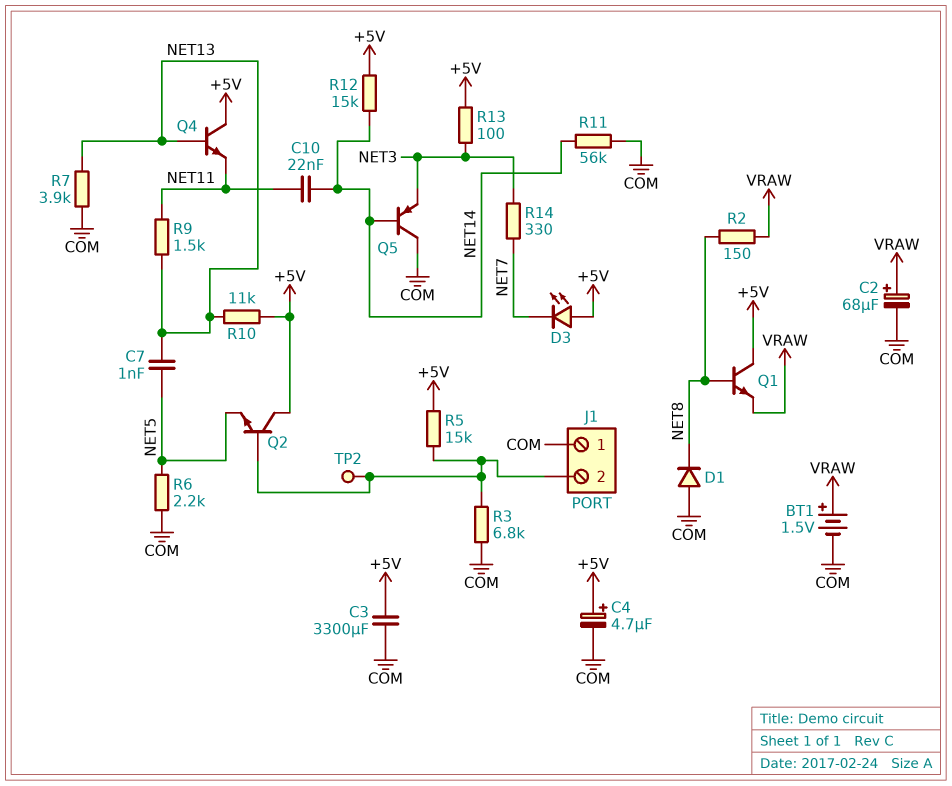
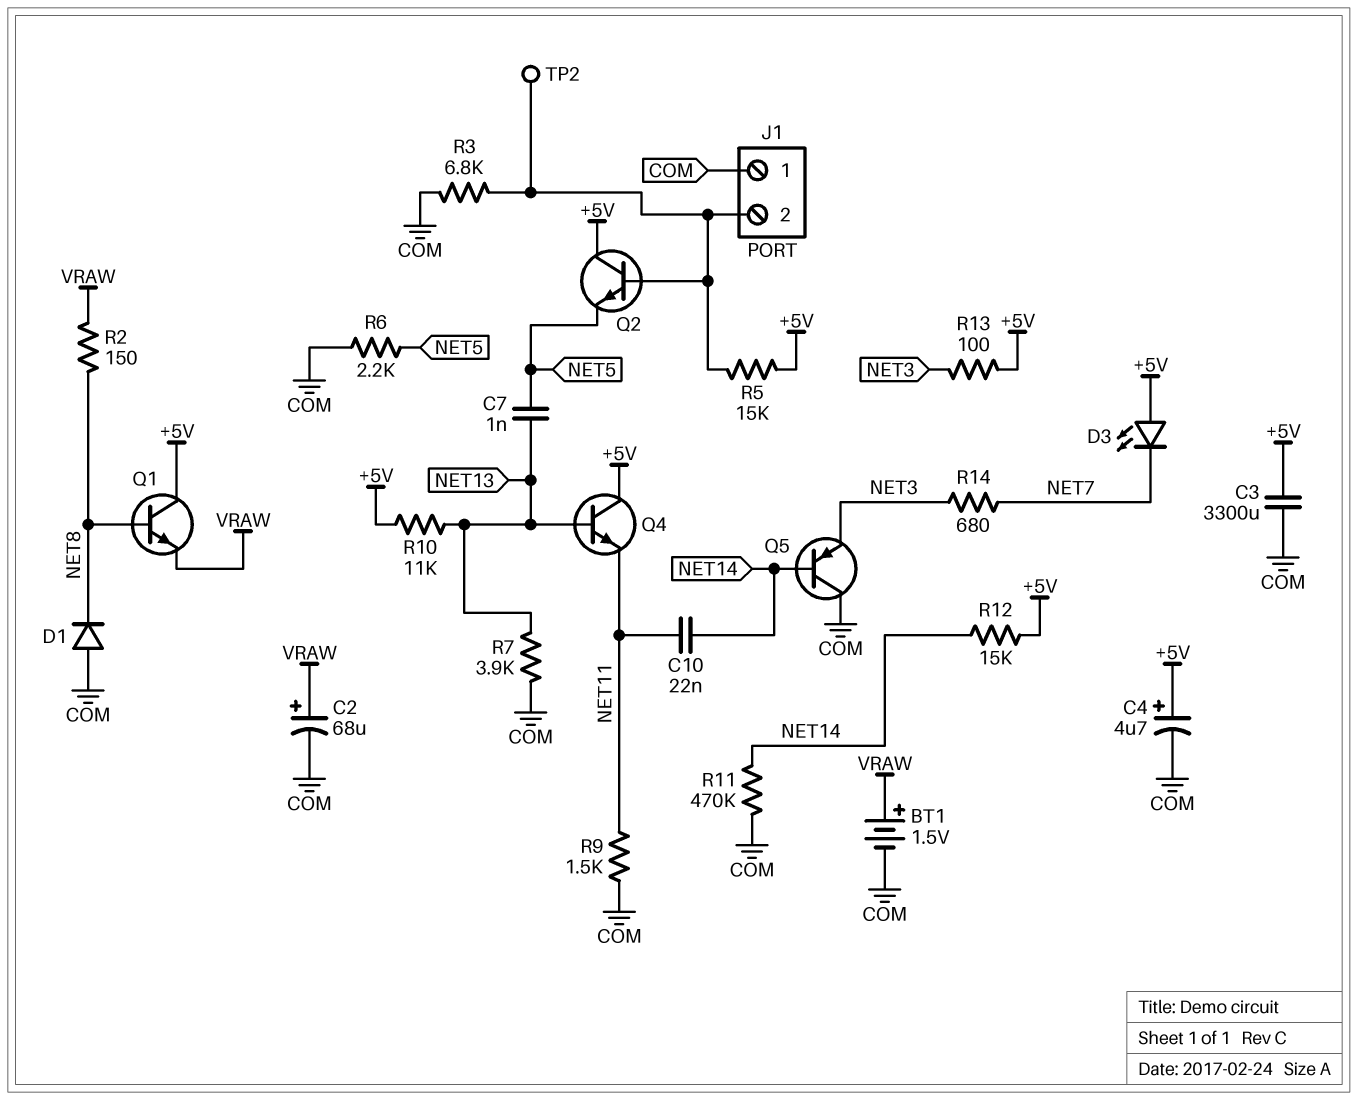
R9: 1.5k (NET11, NET13) -> 1.5k (COM, NET11)
R11: 56k (COM, NET14) -> 470k (COM, NET14)
R14: 330 (NET3, NET7) -> 680 (NET3, NET7)

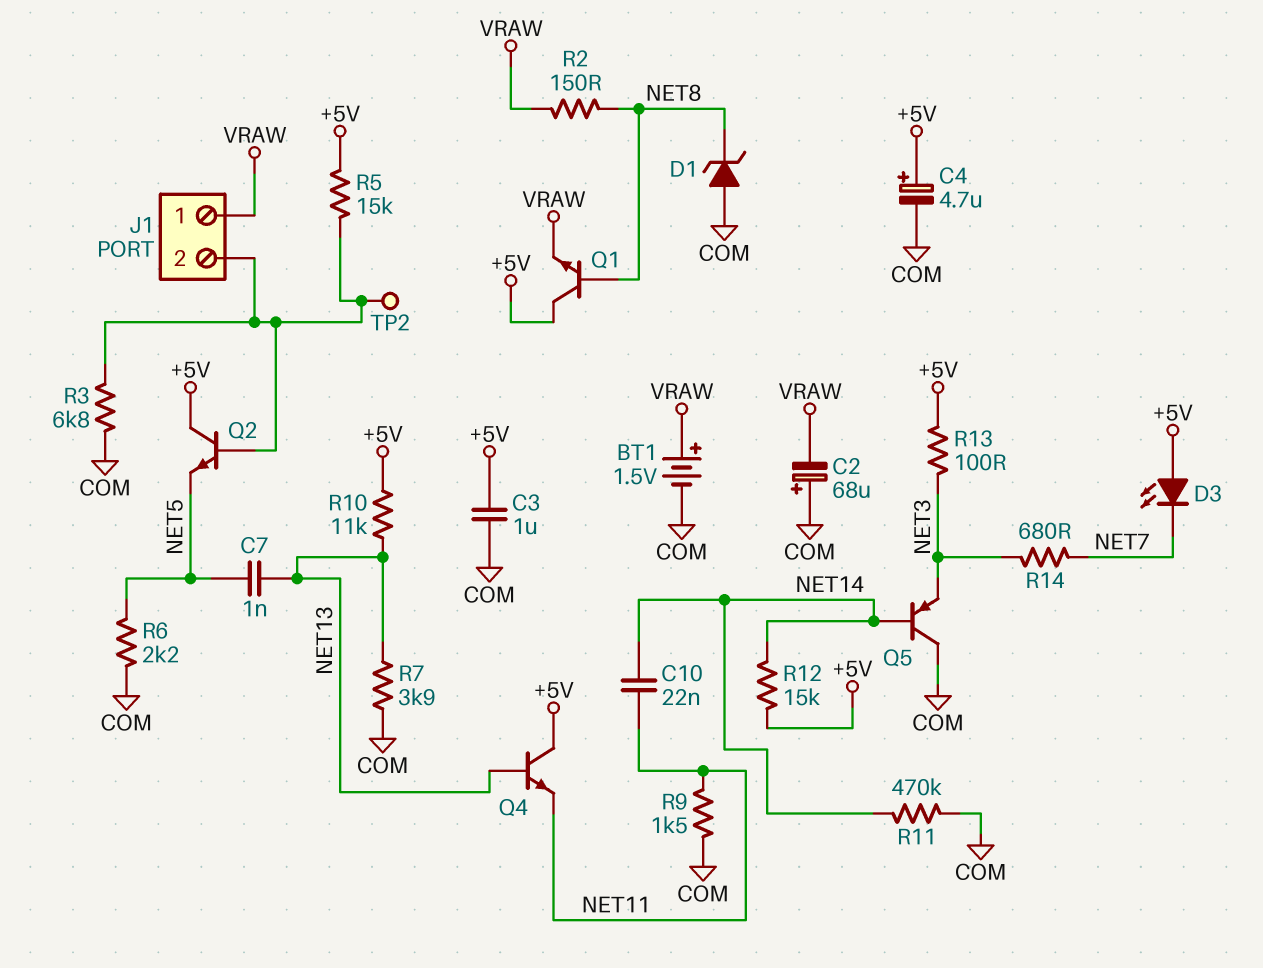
C2: 68uF (plus VRAW, minus COM) -> 68uF (plus COM, minus VRAW)
C3: 3300uF (+5V, COM) -> 1uF (+5V, COM)
D1: diode (A COM, K NET8) -> zener (A COM, K NET8)
J1 pin 1: COM -> VRAW

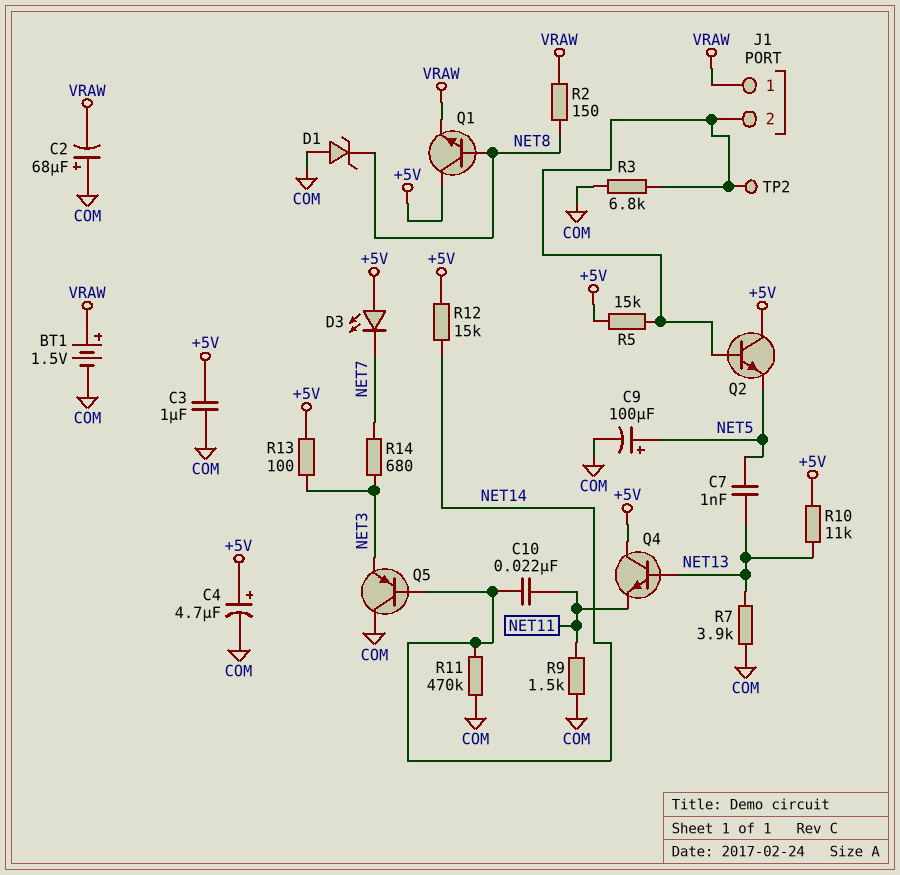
C9: none -> 100uF (plus NET5, minus COM)
R6: 2.2k (COM, NET5) -> none

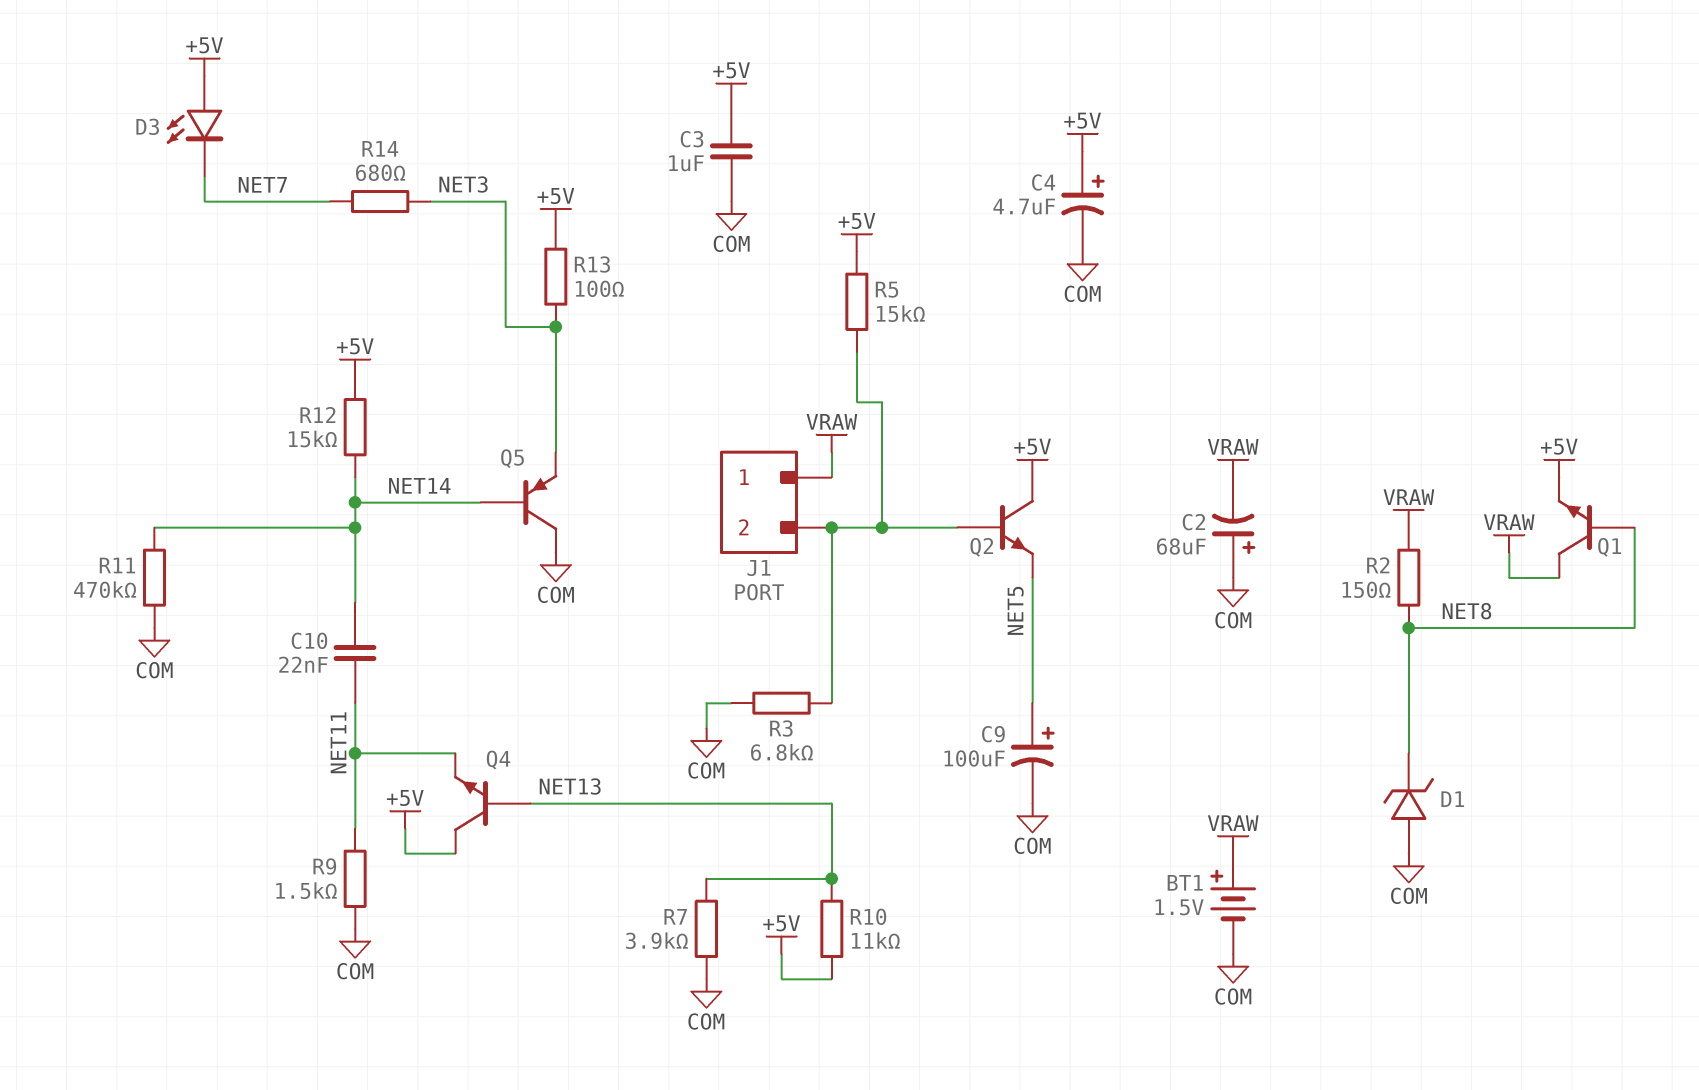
C7: 1nF (NET5, NET13) -> none
Q1: NPN (B NET8, C +5V, E VRAW) -> NPN (B NET8, C VRAW, E +5V)
TP2: test point (J1/2) -> none

